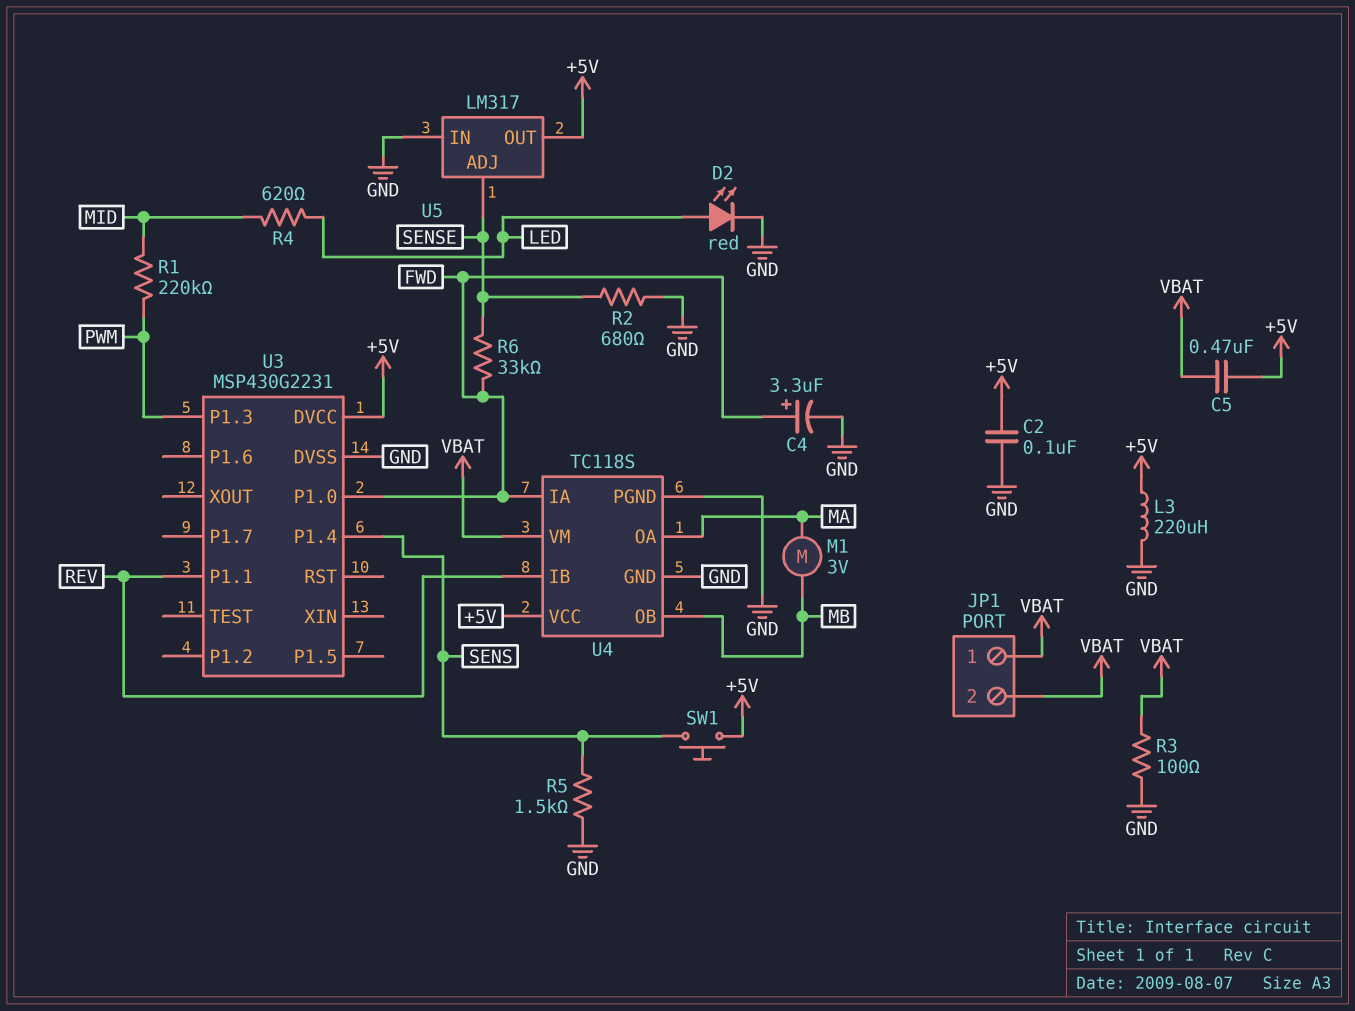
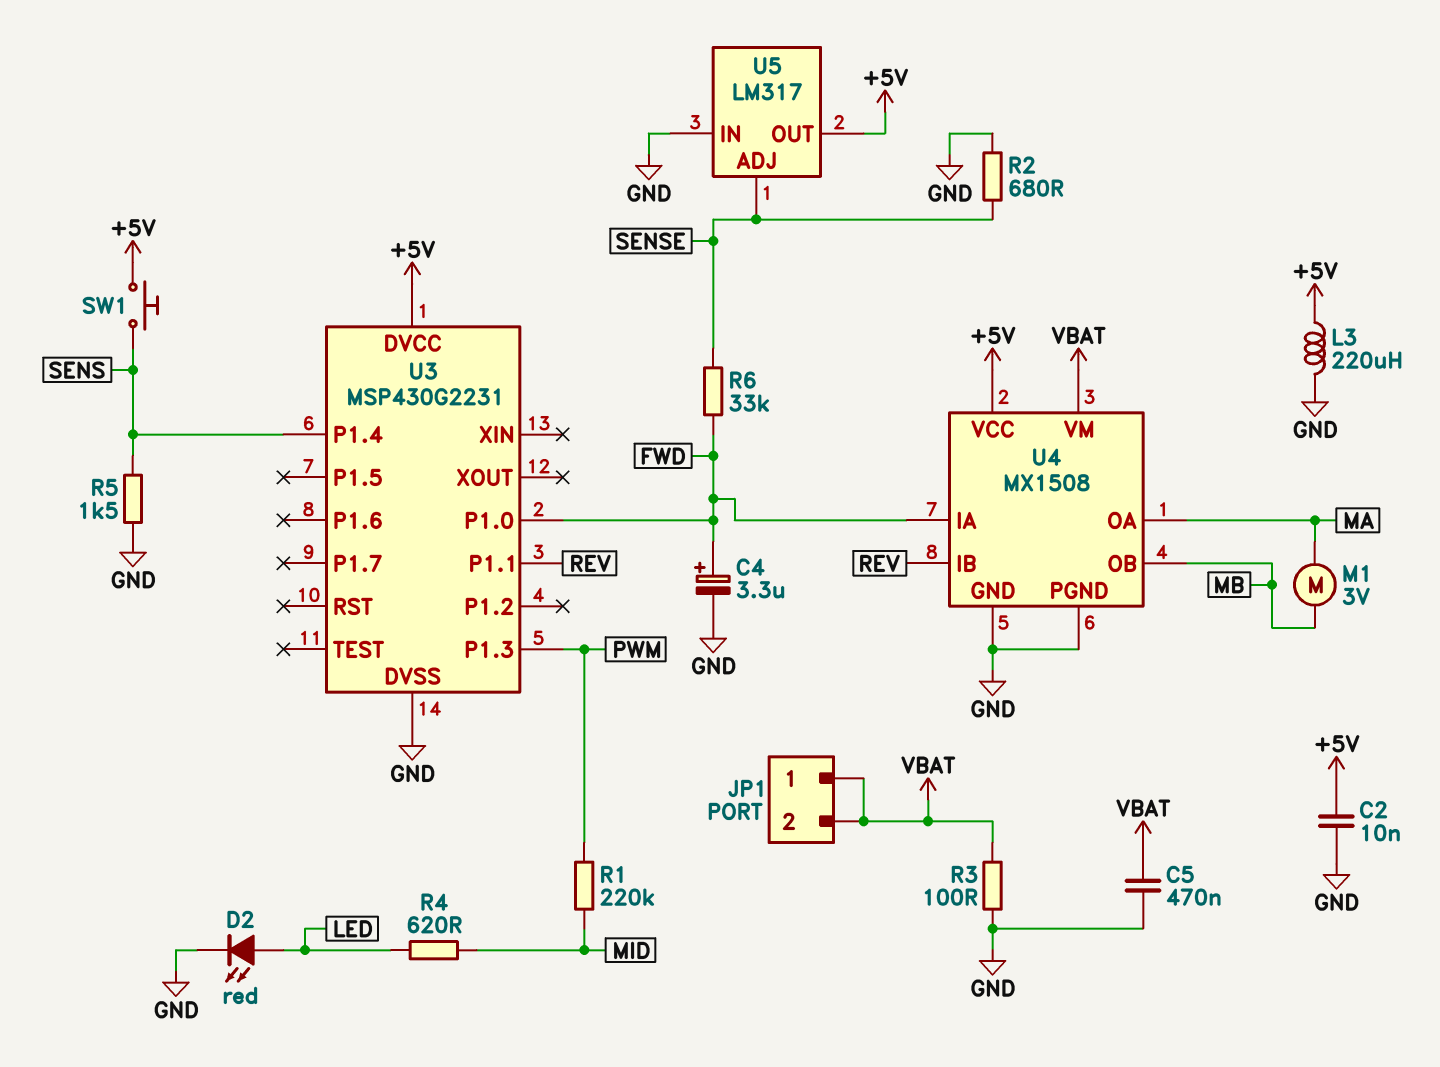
C2: 100nF (+5V, GND) -> 10nF (+5V, GND)
C5: 470nF (+5V, VBAT) -> 470nF (GND, VBAT)
U4: TC118S -> MX1508

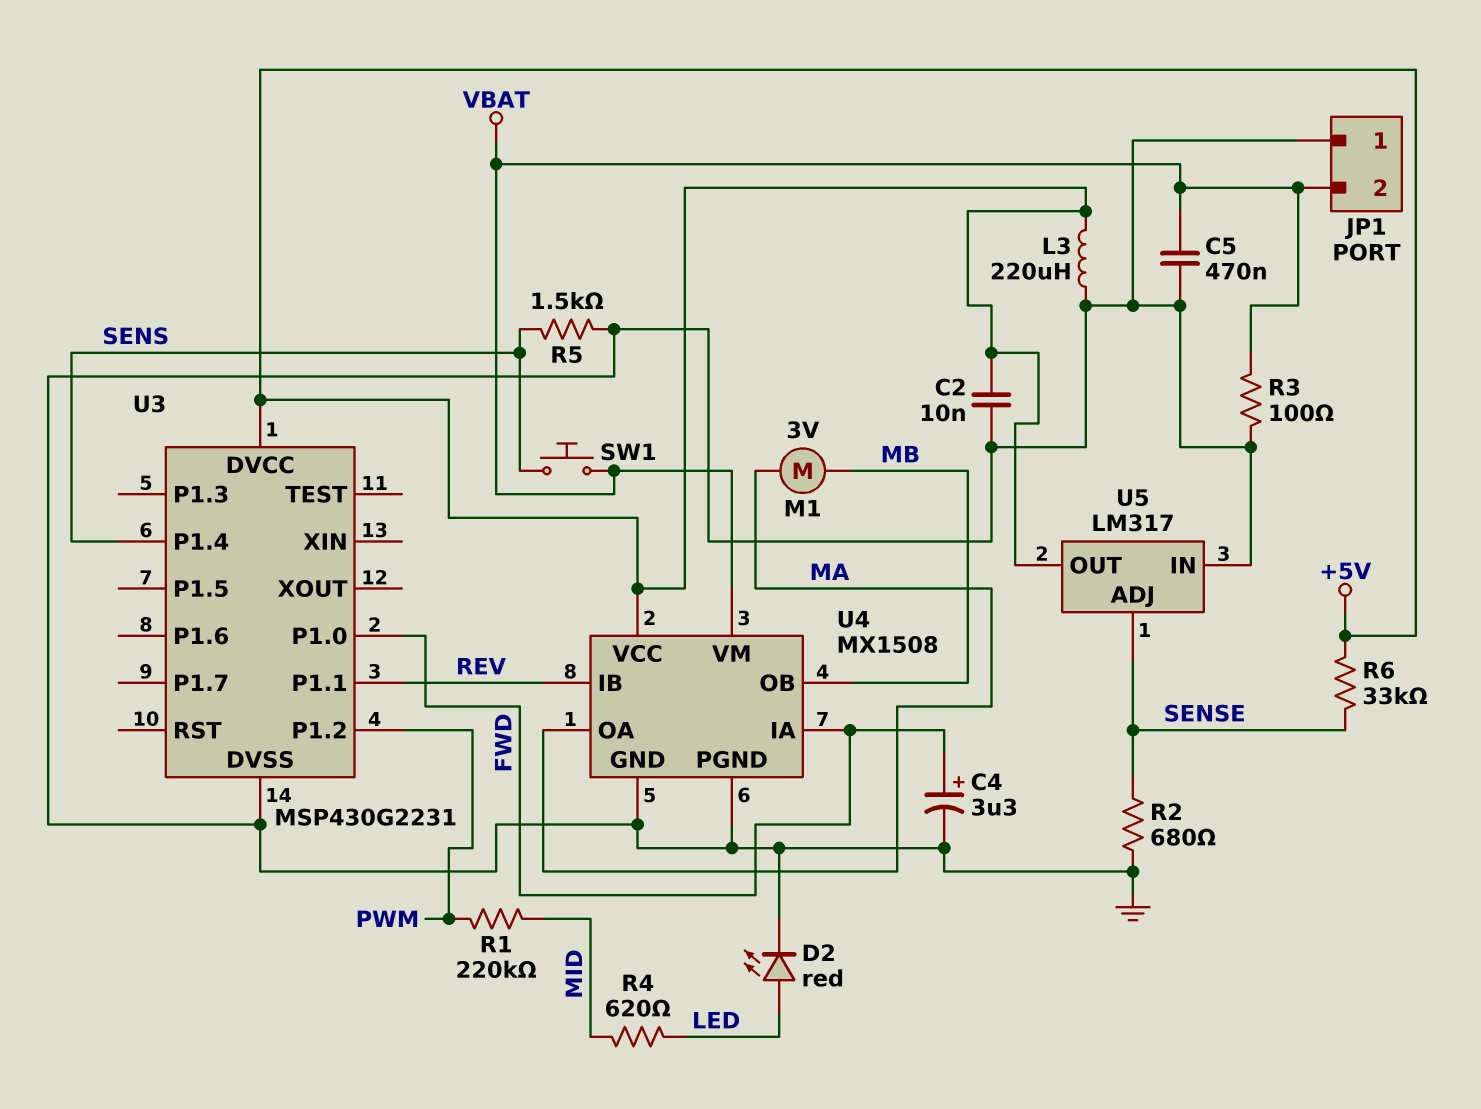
JP1 pin 1: VBAT -> GND
R6: 33k (FWD, SENSE) -> 33k (+5V, SENSE)
SW1: button (+5V, SENS) -> button (SENS, VBAT)
U3 pin P1.2: none -> PWM
U3 pin P1.3: PWM -> none

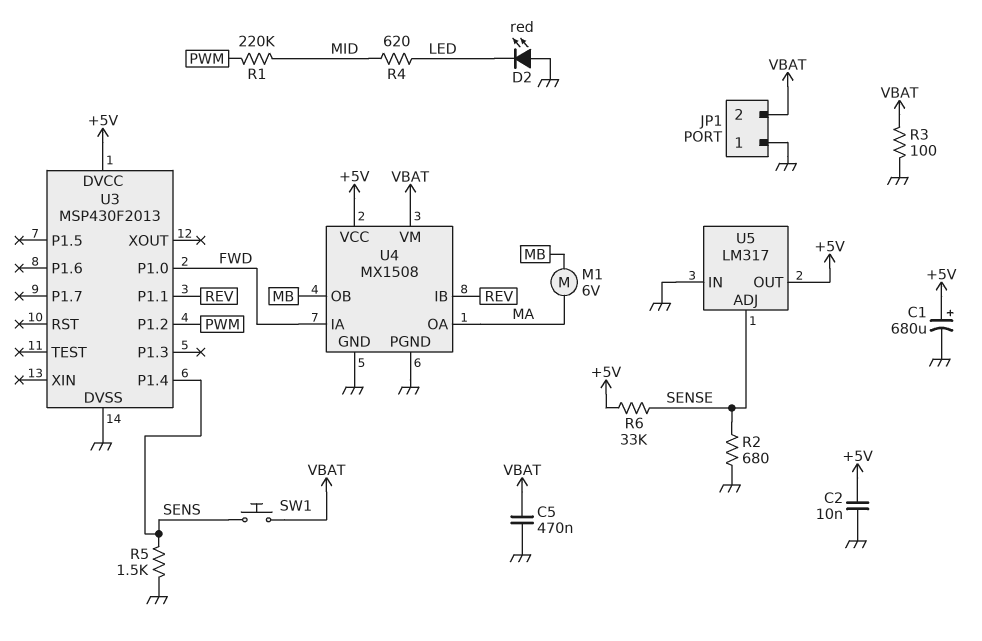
C1: none -> 680uF (plus +5V, minus GND)
C4: 3.3uF (plus FWD, minus GND) -> none
D2: LED red (A LED, K GND) -> LED red (A GND, K LED)
L3: 220uH (+5V, GND) -> none
M1: motor 3V (MA, MB) -> motor 6V (MA, MB)
U3: MSP430G2231 -> MSP430F2013

